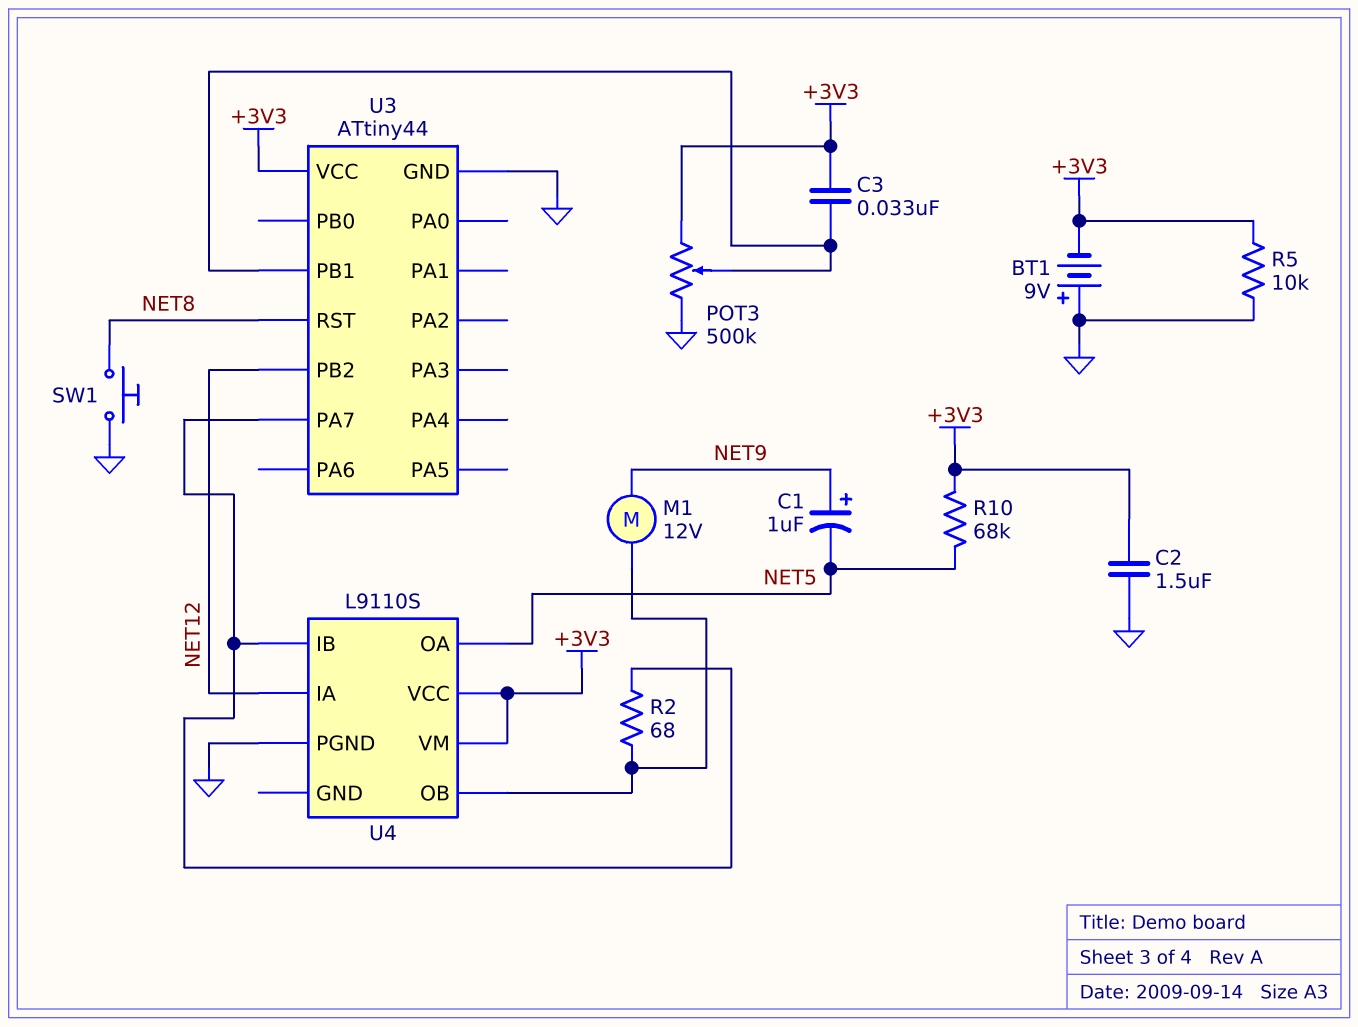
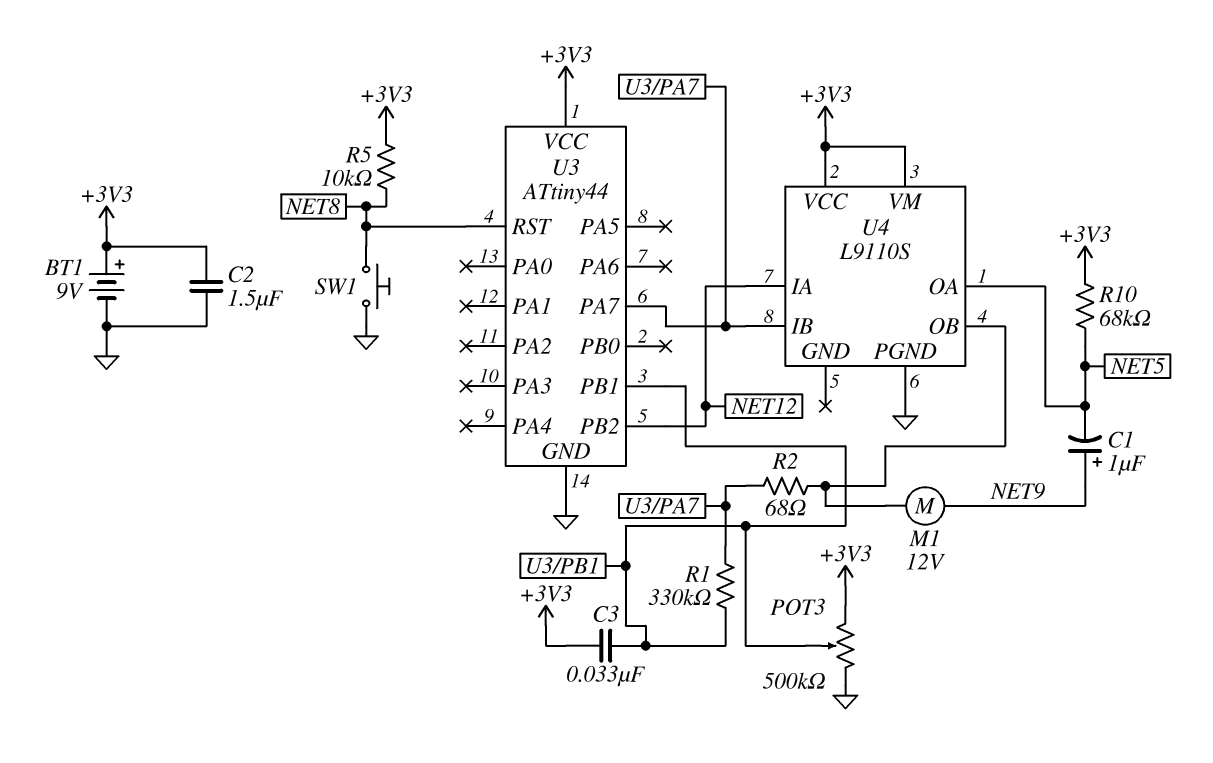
BT1: 9V (plus GND, minus +3V3) -> 9V (plus +3V3, minus GND)
R1: none -> 330k (U3/PA7, U3/PB1)
R5: 10k (+3V3, GND) -> 10k (+3V3, NET8)

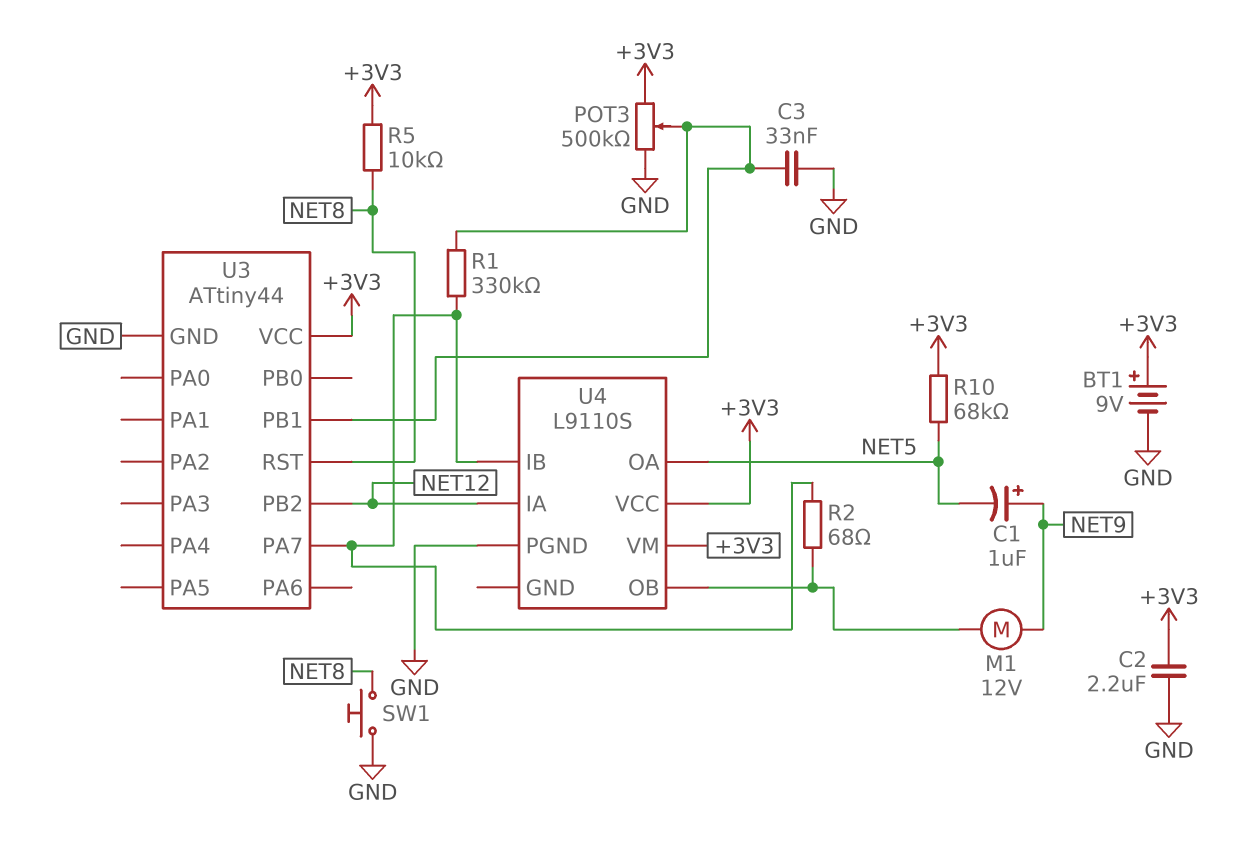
C2: 1.5uF (+3V3, GND) -> 2.2uF (+3V3, GND)
C3: 33nF (+3V3, U3/PB1) -> 33nF (GND, U3/PB1)

